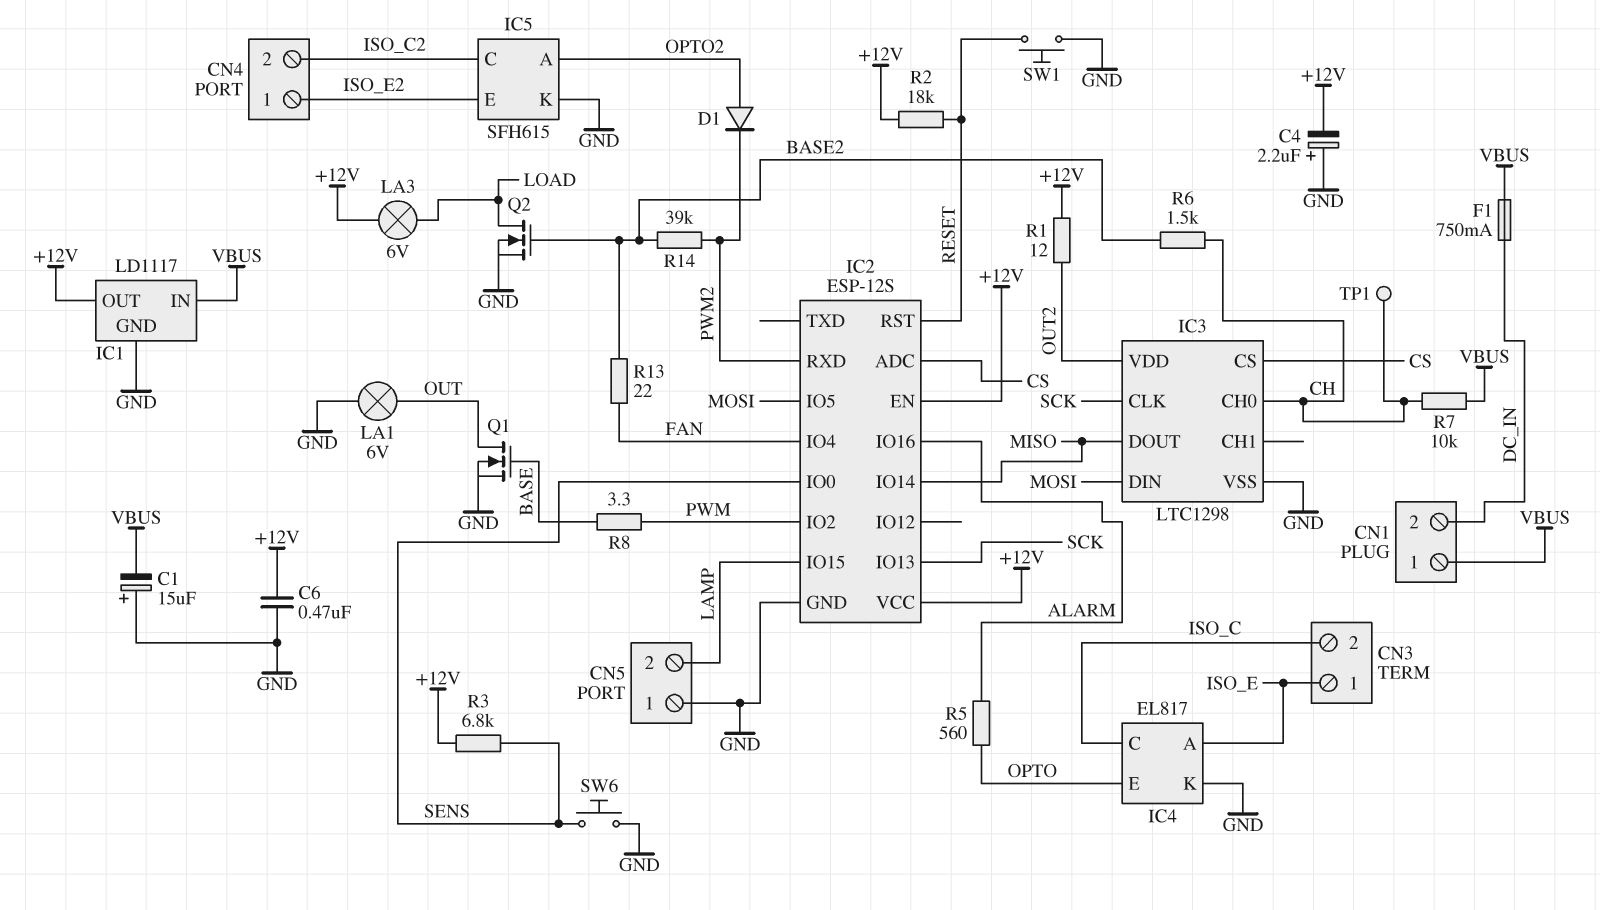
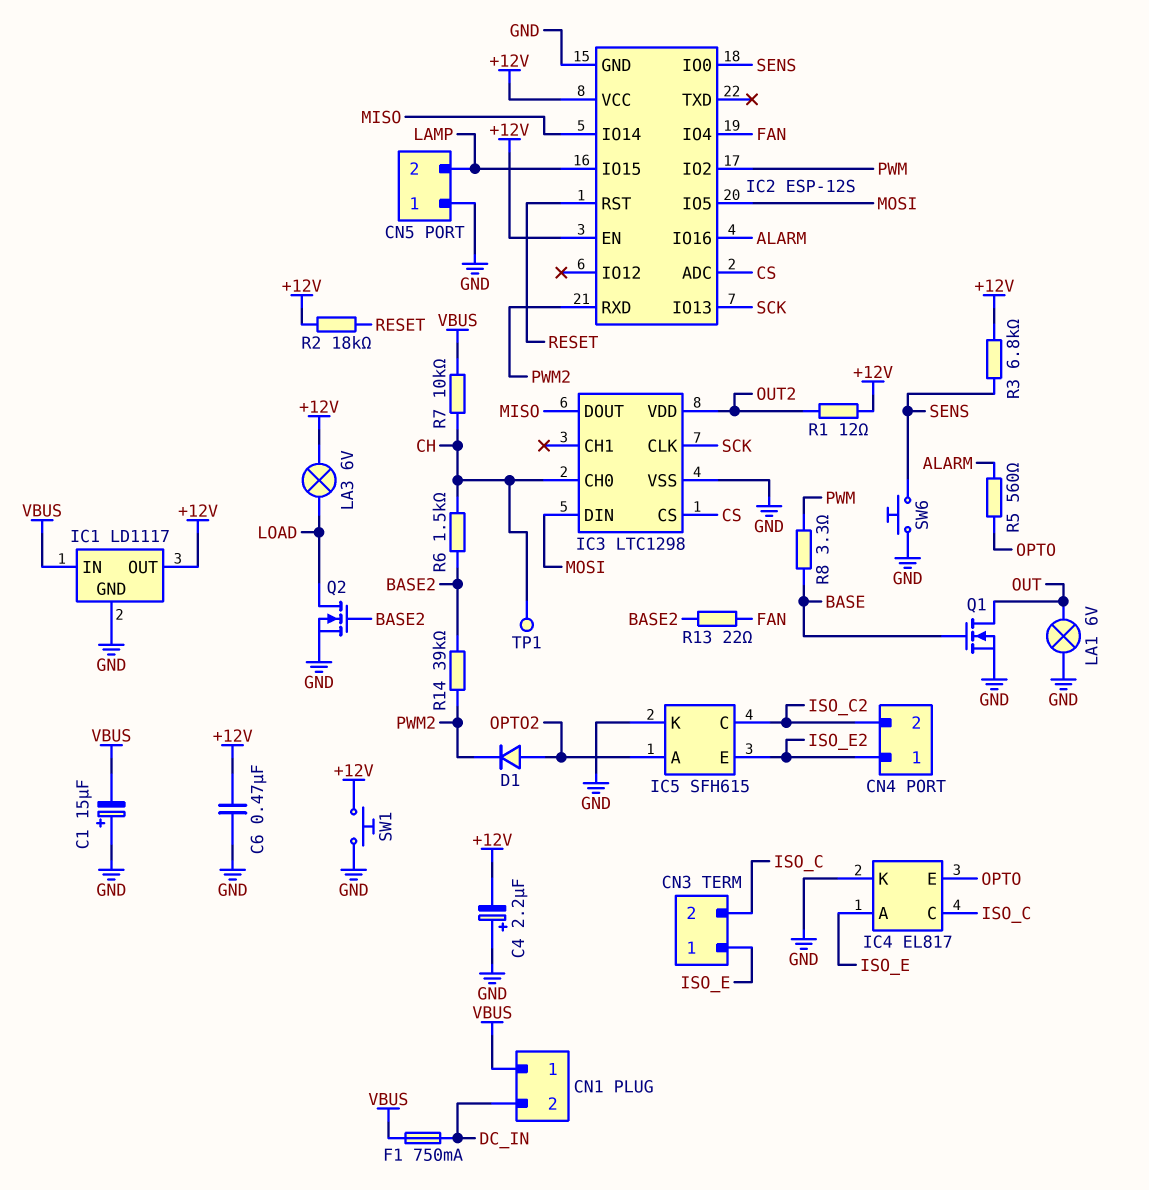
SW1: button (GND, RESET) -> button (+12V, GND)

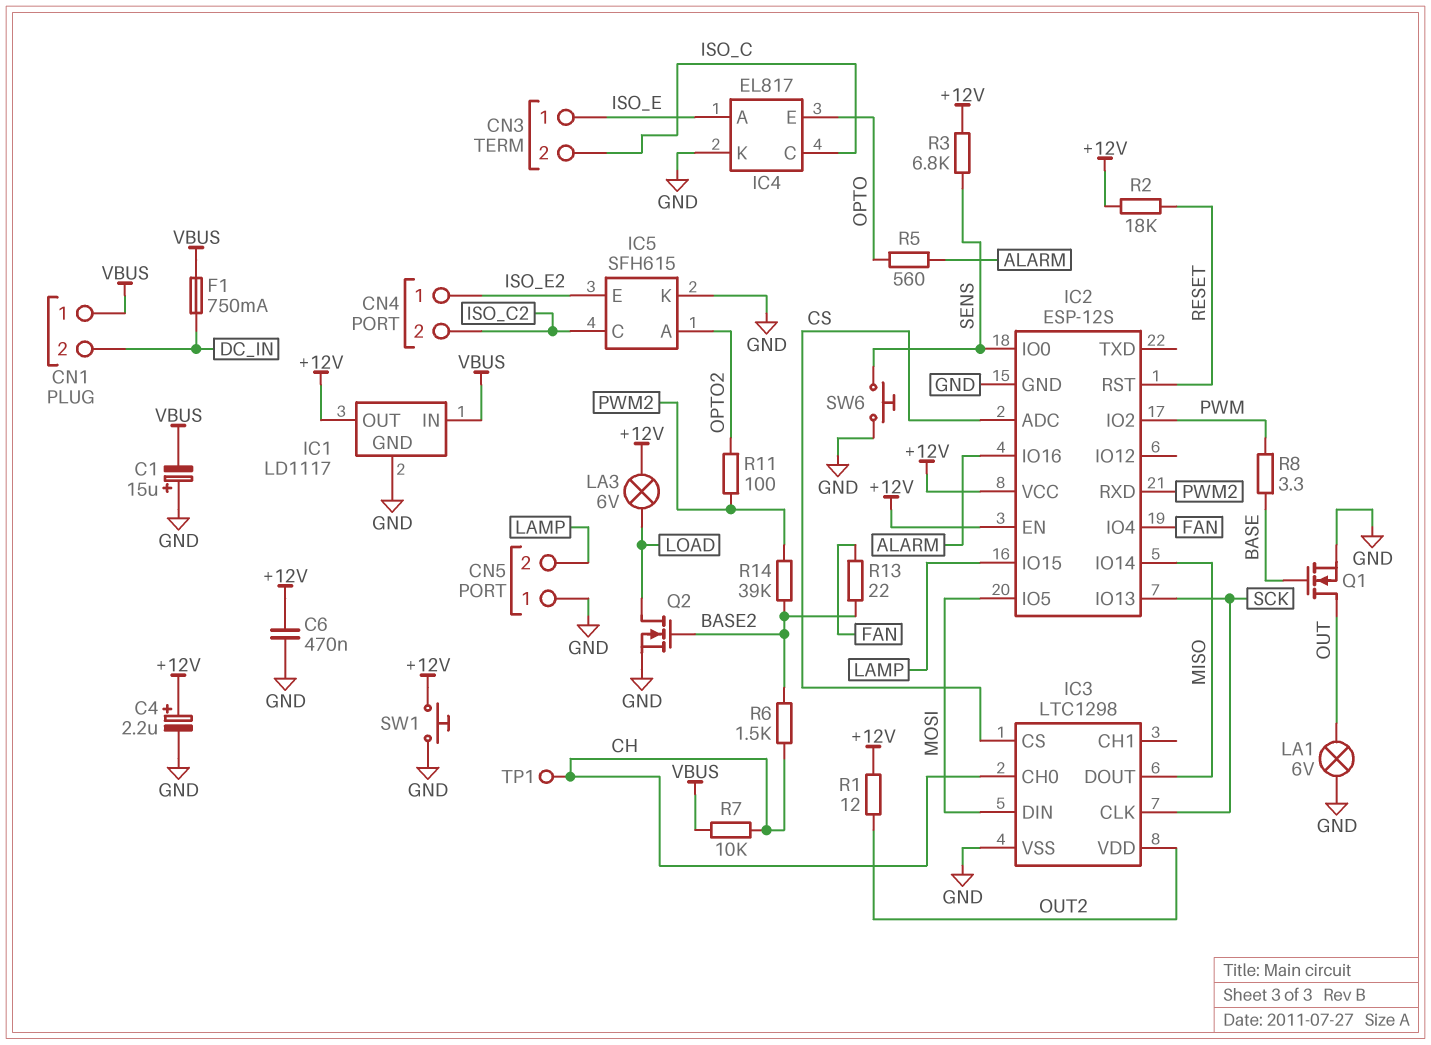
C4: 2.2uF (plus GND, minus +12V) -> 2.2uF (plus +12V, minus GND)
D1: diode (A OPTO2, K PWM2) -> none
R11: none -> 100 (OPTO2, PWM2)

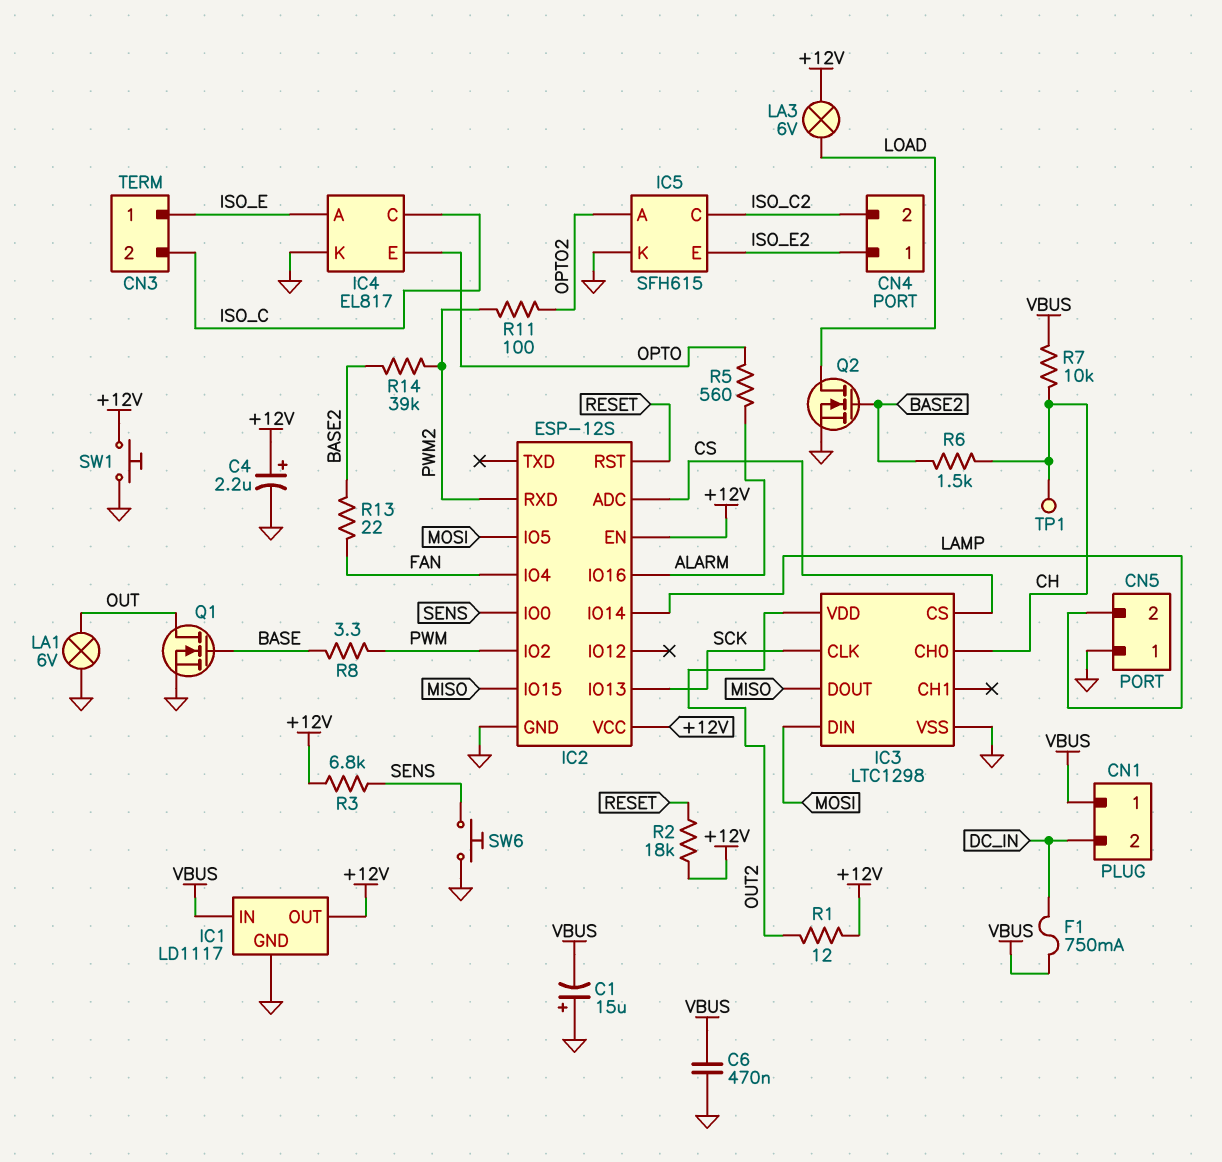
C6: 470nF (+12V, GND) -> 470nF (GND, VBUS)
IC2 pin IO14: MISO -> LAMP
IC2 pin IO15: LAMP -> MISO

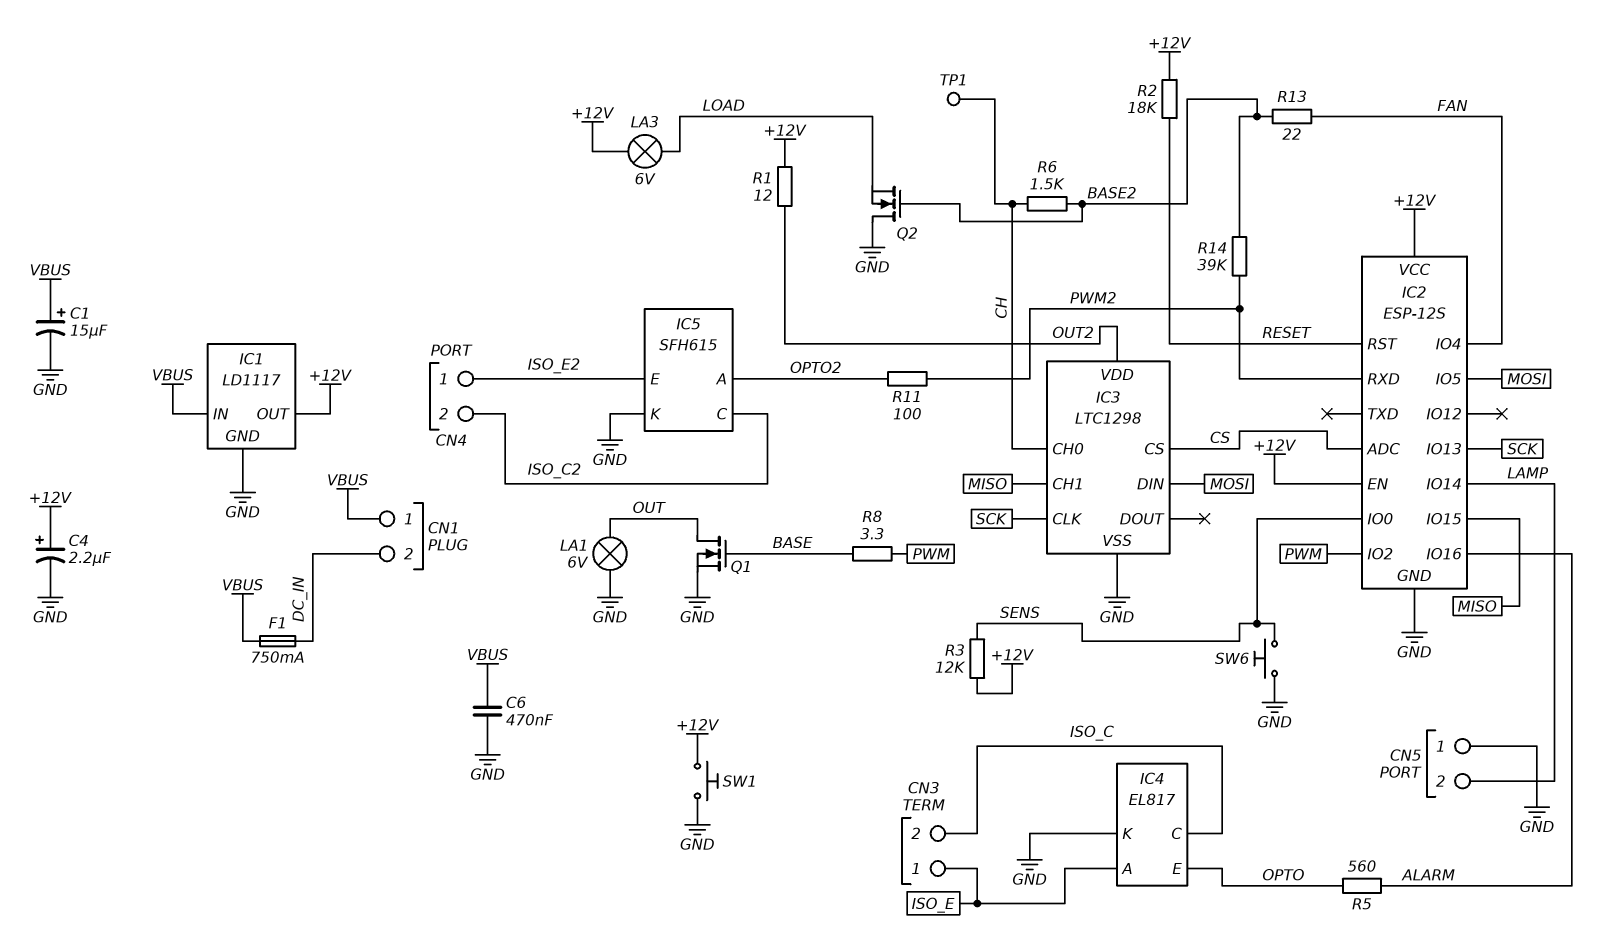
C1: 15uF (plus GND, minus VBUS) -> 15uF (plus VBUS, minus GND)
IC3 pin CH1: none -> MISO
IC3 pin DOUT: MISO -> none
Q2: NMOS (G BASE2, D LOAD, S GND) -> NMOS (G BASE2, D GND, S LOAD)
R3: 6.8k (+12V, SENS) -> 12k (+12V, SENS)
R7: 10k (CH, VBUS) -> none

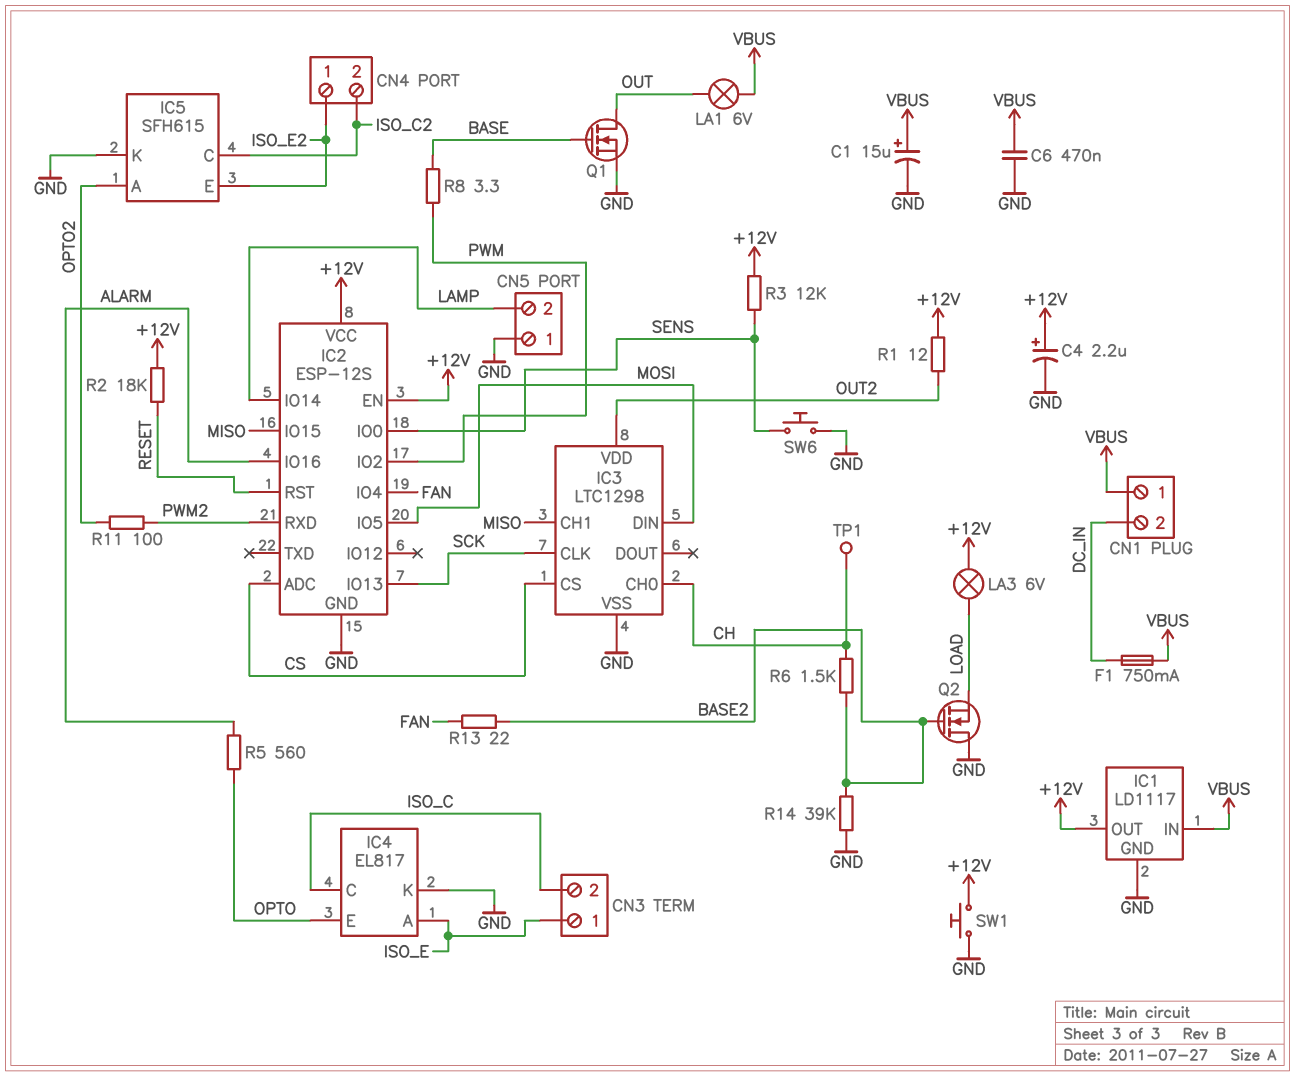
LA1: lamp 6V (GND, OUT) -> lamp 6V (OUT, VBUS)
R14: 39k (BASE2, PWM2) -> 39k (BASE2, GND)

